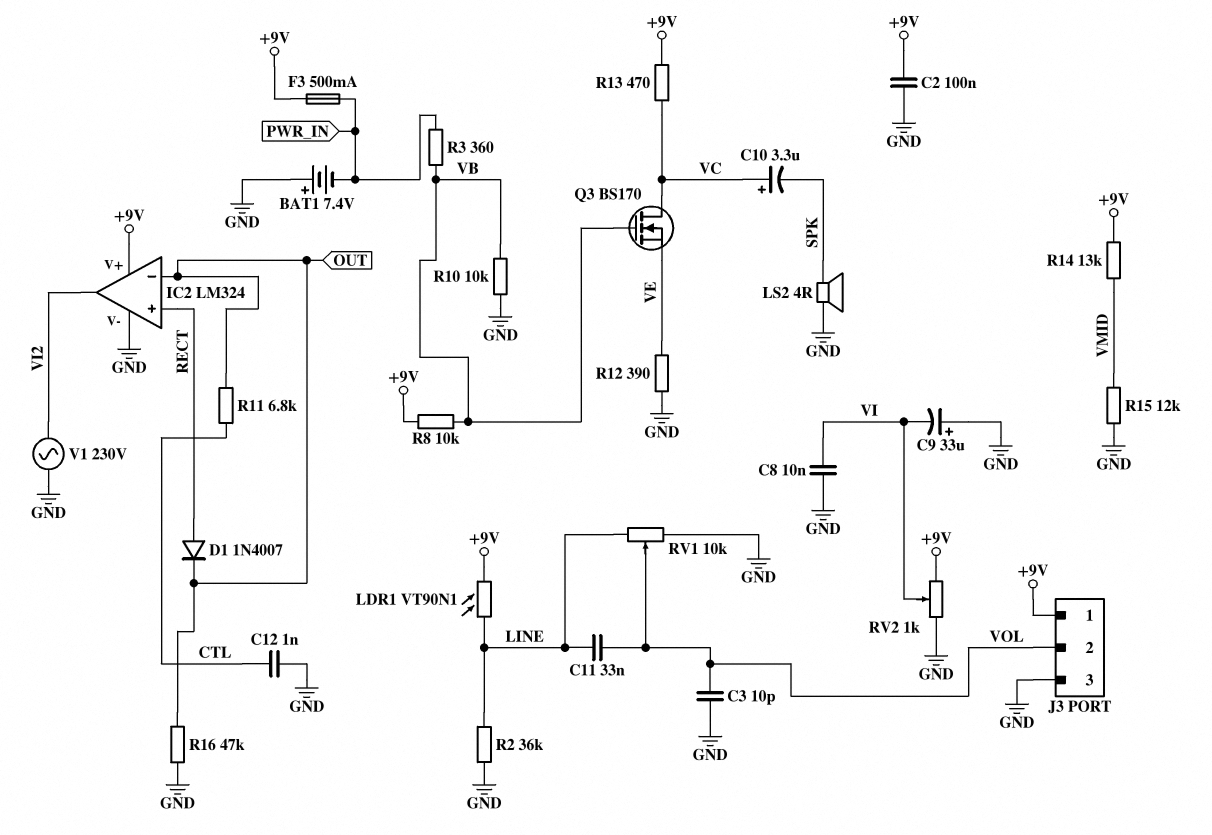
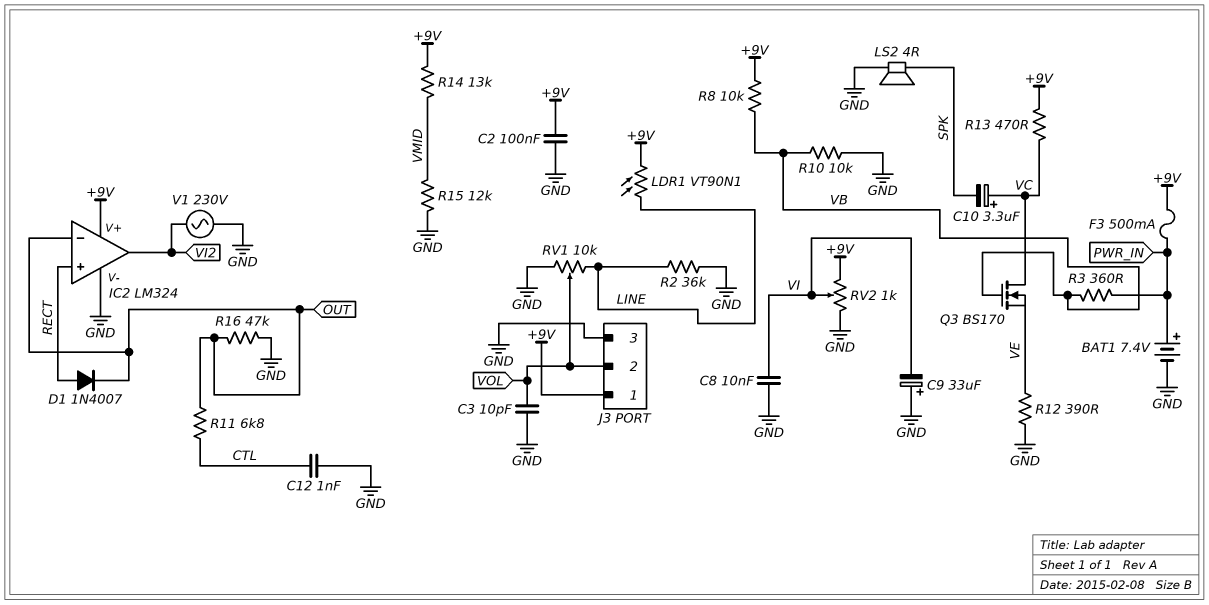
BAT1: 7.4V (plus GND, minus PWR_IN) -> 7.4V (plus PWR_IN, minus GND)
C11: 33nF (LINE, VOL) -> none

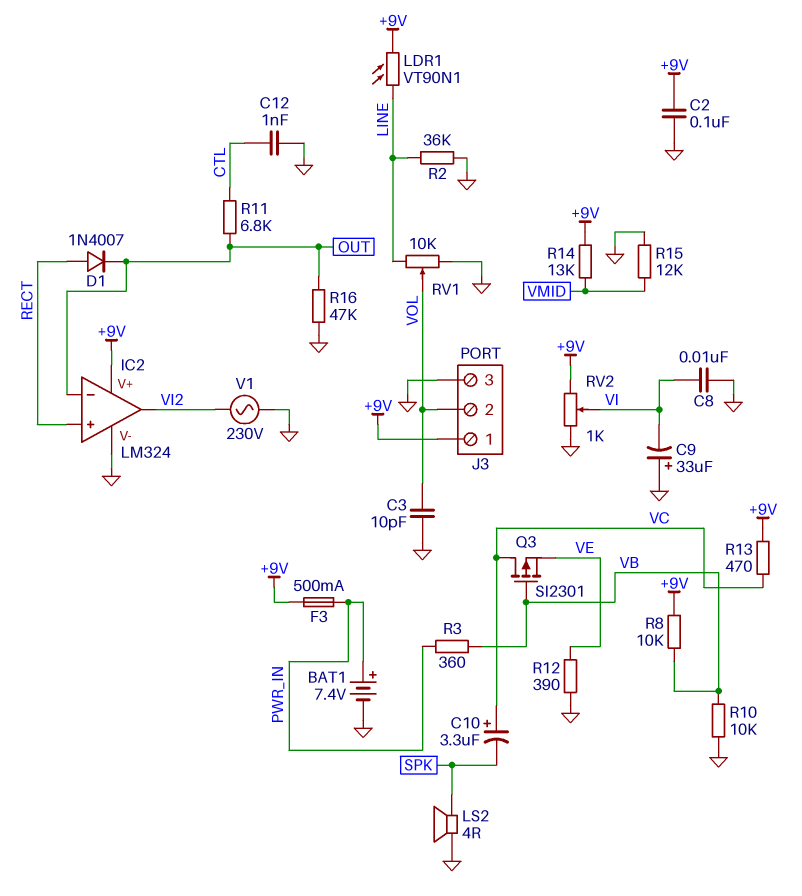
Q3: NMOS BS170 (G VB, D VC, S VE) -> PMOS SI2301 (G VB, D VC, S VE)

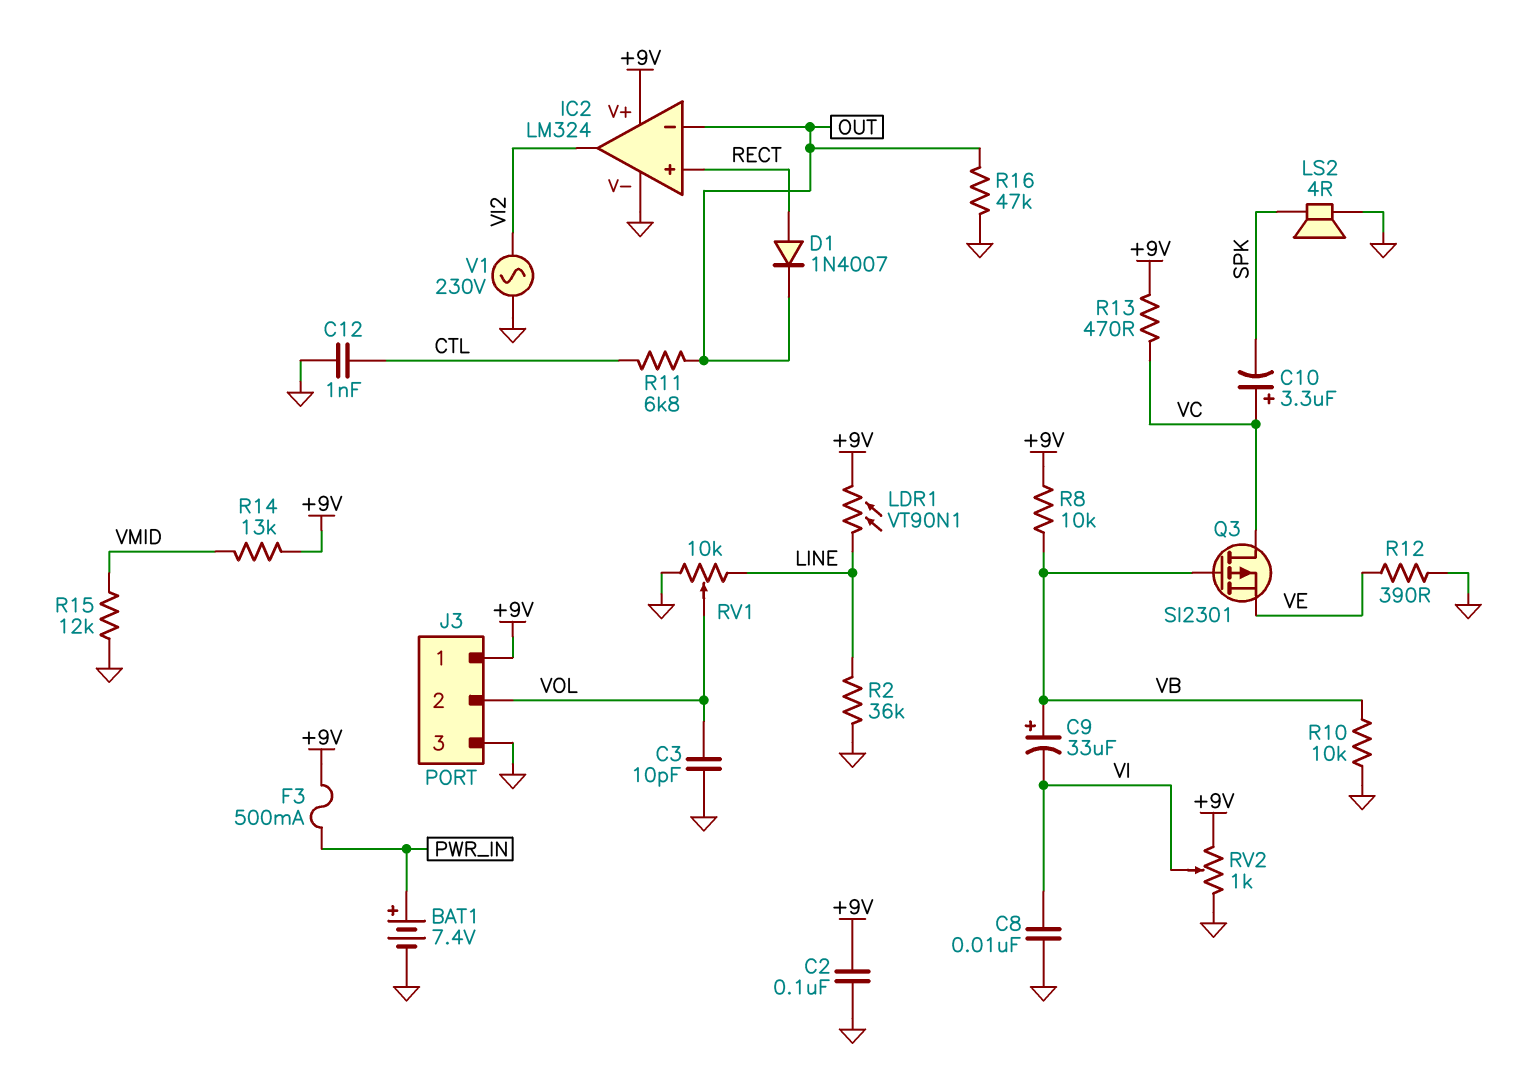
C9: 33uF (plus GND, minus VI) -> 33uF (plus VB, minus VI)
R3: 360 (PWR_IN, VB) -> none

